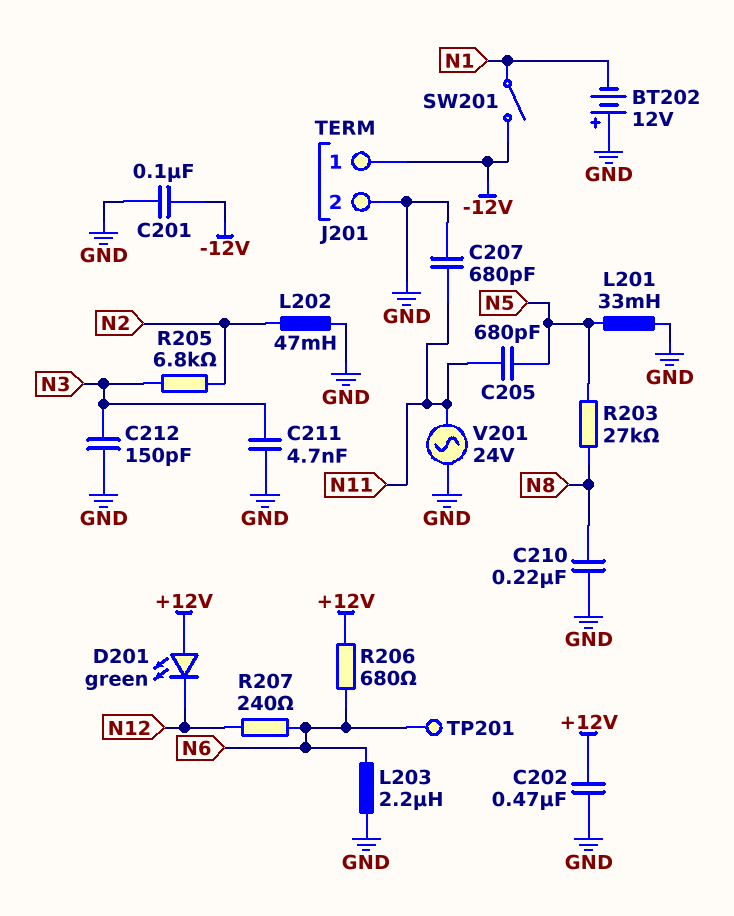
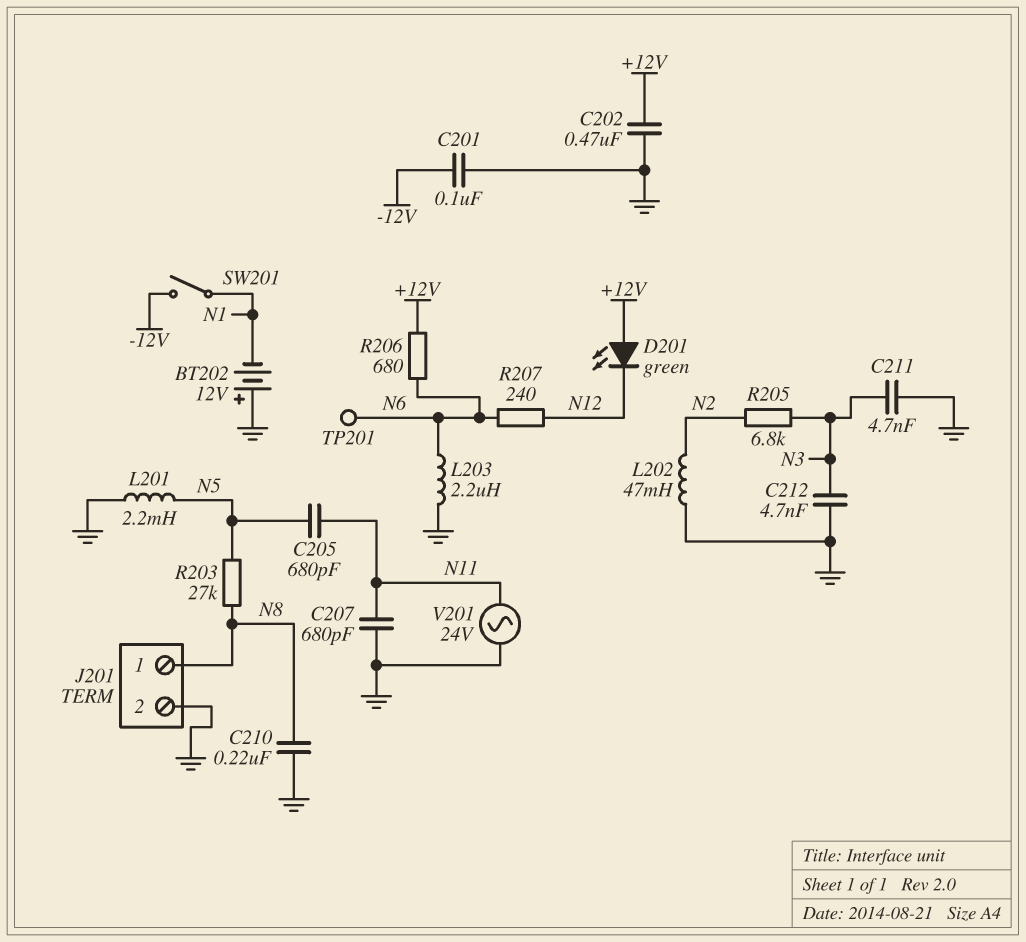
C212: 150pF (GND, N3) -> 4.7nF (GND, N3)
J201 pin 1: -12V -> N8
L201: 33mH (GND, N5) -> 2.2mH (GND, N5)

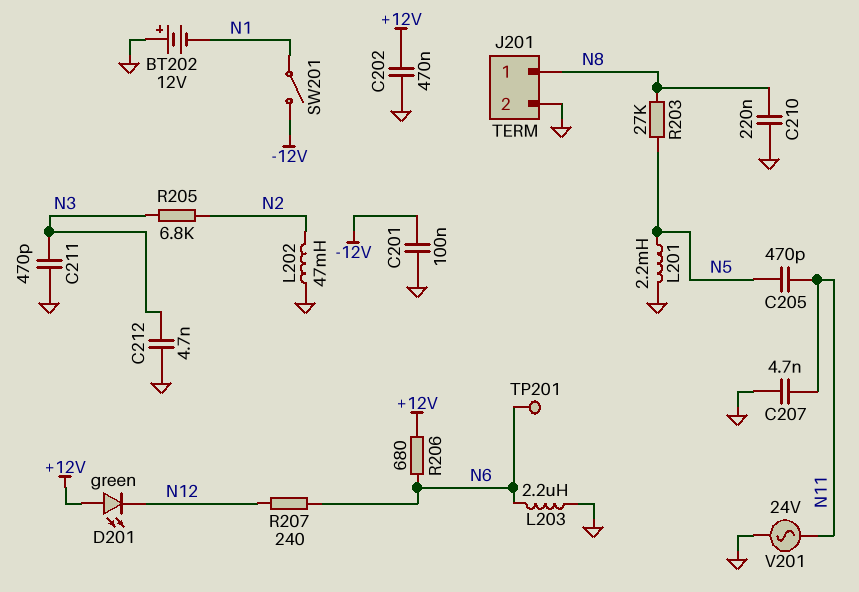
C205: 680pF (N5, N11) -> 470pF (N5, N11)
C207: 680pF (GND, N11) -> 4.7nF (GND, N11)
C211: 4.7nF (GND, N3) -> 470pF (GND, N3)

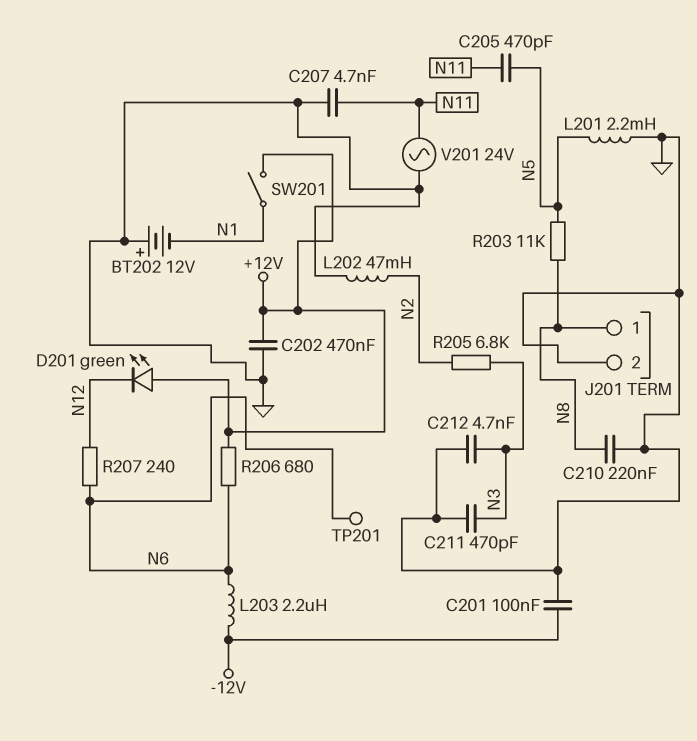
L203: 2.2uH (GND, N6) -> 2.2uH (-12V, N6)
R203: 27k (N5, N8) -> 11k (N5, N8)
SW201: switch (-12V, N1) -> switch (+12V, N1)

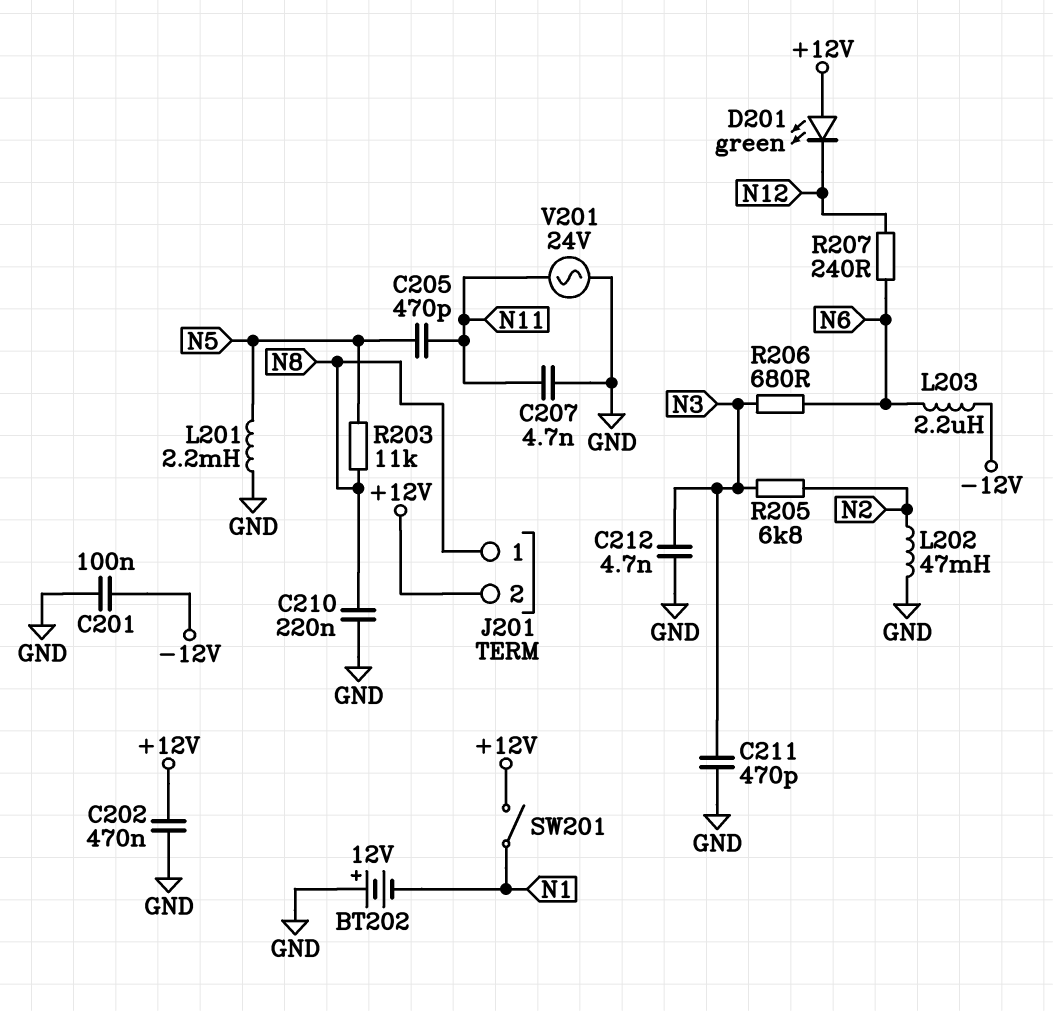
J201 pin 2: GND -> +12V
R206: 680 (+12V, N6) -> 680 (N3, N6)
TP201: test point (N6) -> none

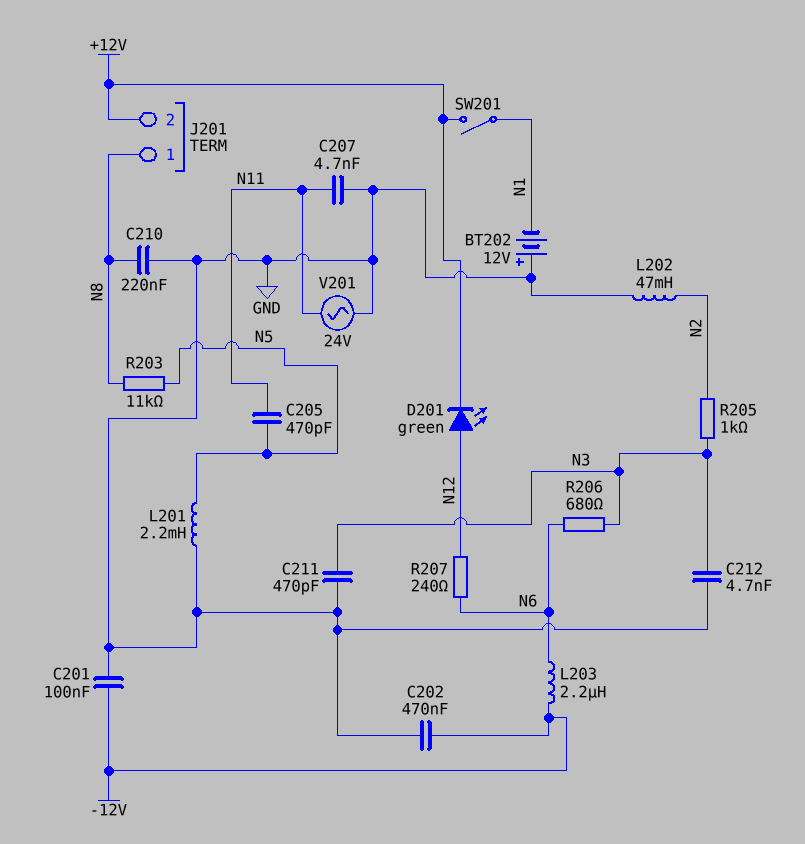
C202: 470nF (+12V, GND) -> 470nF (-12V, GND)
D201: LED green (A +12V, K N12) -> LED green (A N12, K +12V)
R205: 6.8k (N2, N3) -> 1k (N2, N3)

